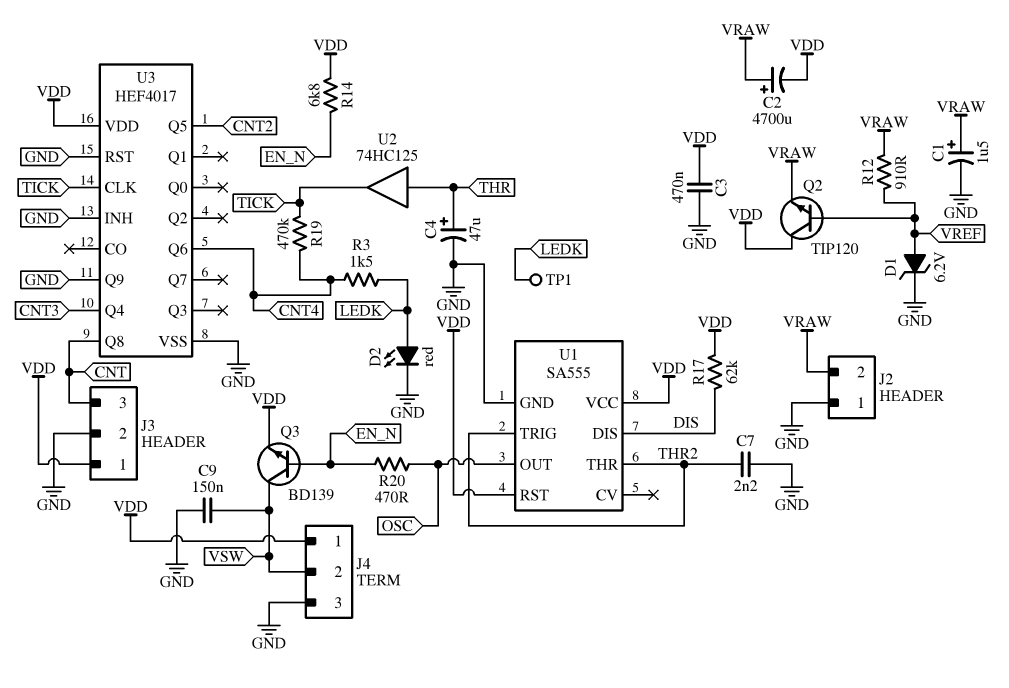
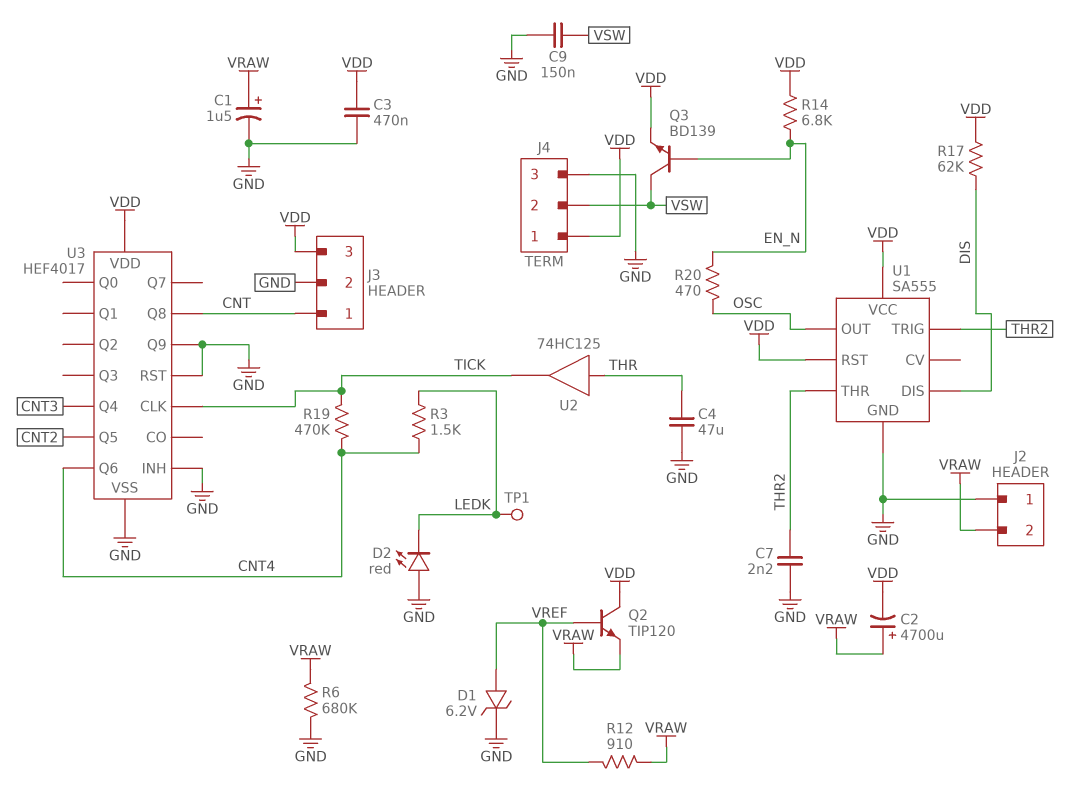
C4: 47uF (plus THR, minus GND) -> 47uF (GND, THR)
D2: LED red (A LEDK, K GND) -> LED red (A GND, K LEDK)
J3 pin 1: VDD -> CNT
J3 pin 3: CNT -> VDD
R6: none -> 680k (GND, VRAW)

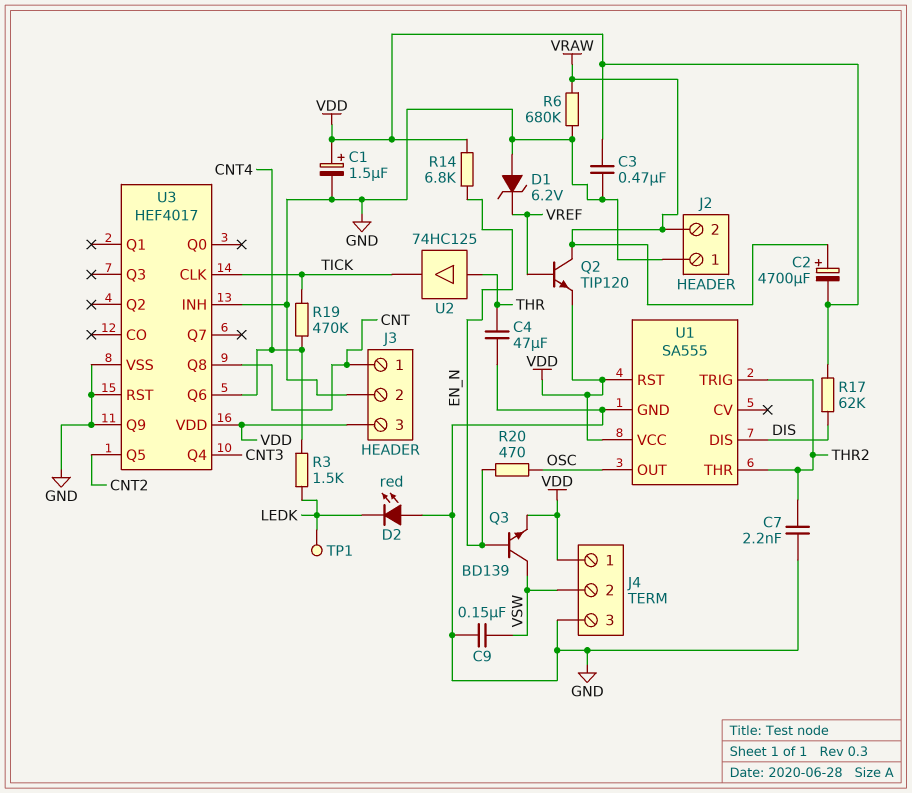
C1: 1.5uF (plus VRAW, minus GND) -> 1.5uF (plus VDD, minus GND)
D1: zener 6.2V (A VREF, K GND) -> zener 6.2V (A GND, K VREF)
Q2: NPN TIP120 (B VREF, C VDD, E VRAW) -> NPN TIP120 (B VREF, C VRAW, E VDD)
R12: 910 (VRAW, VREF) -> none

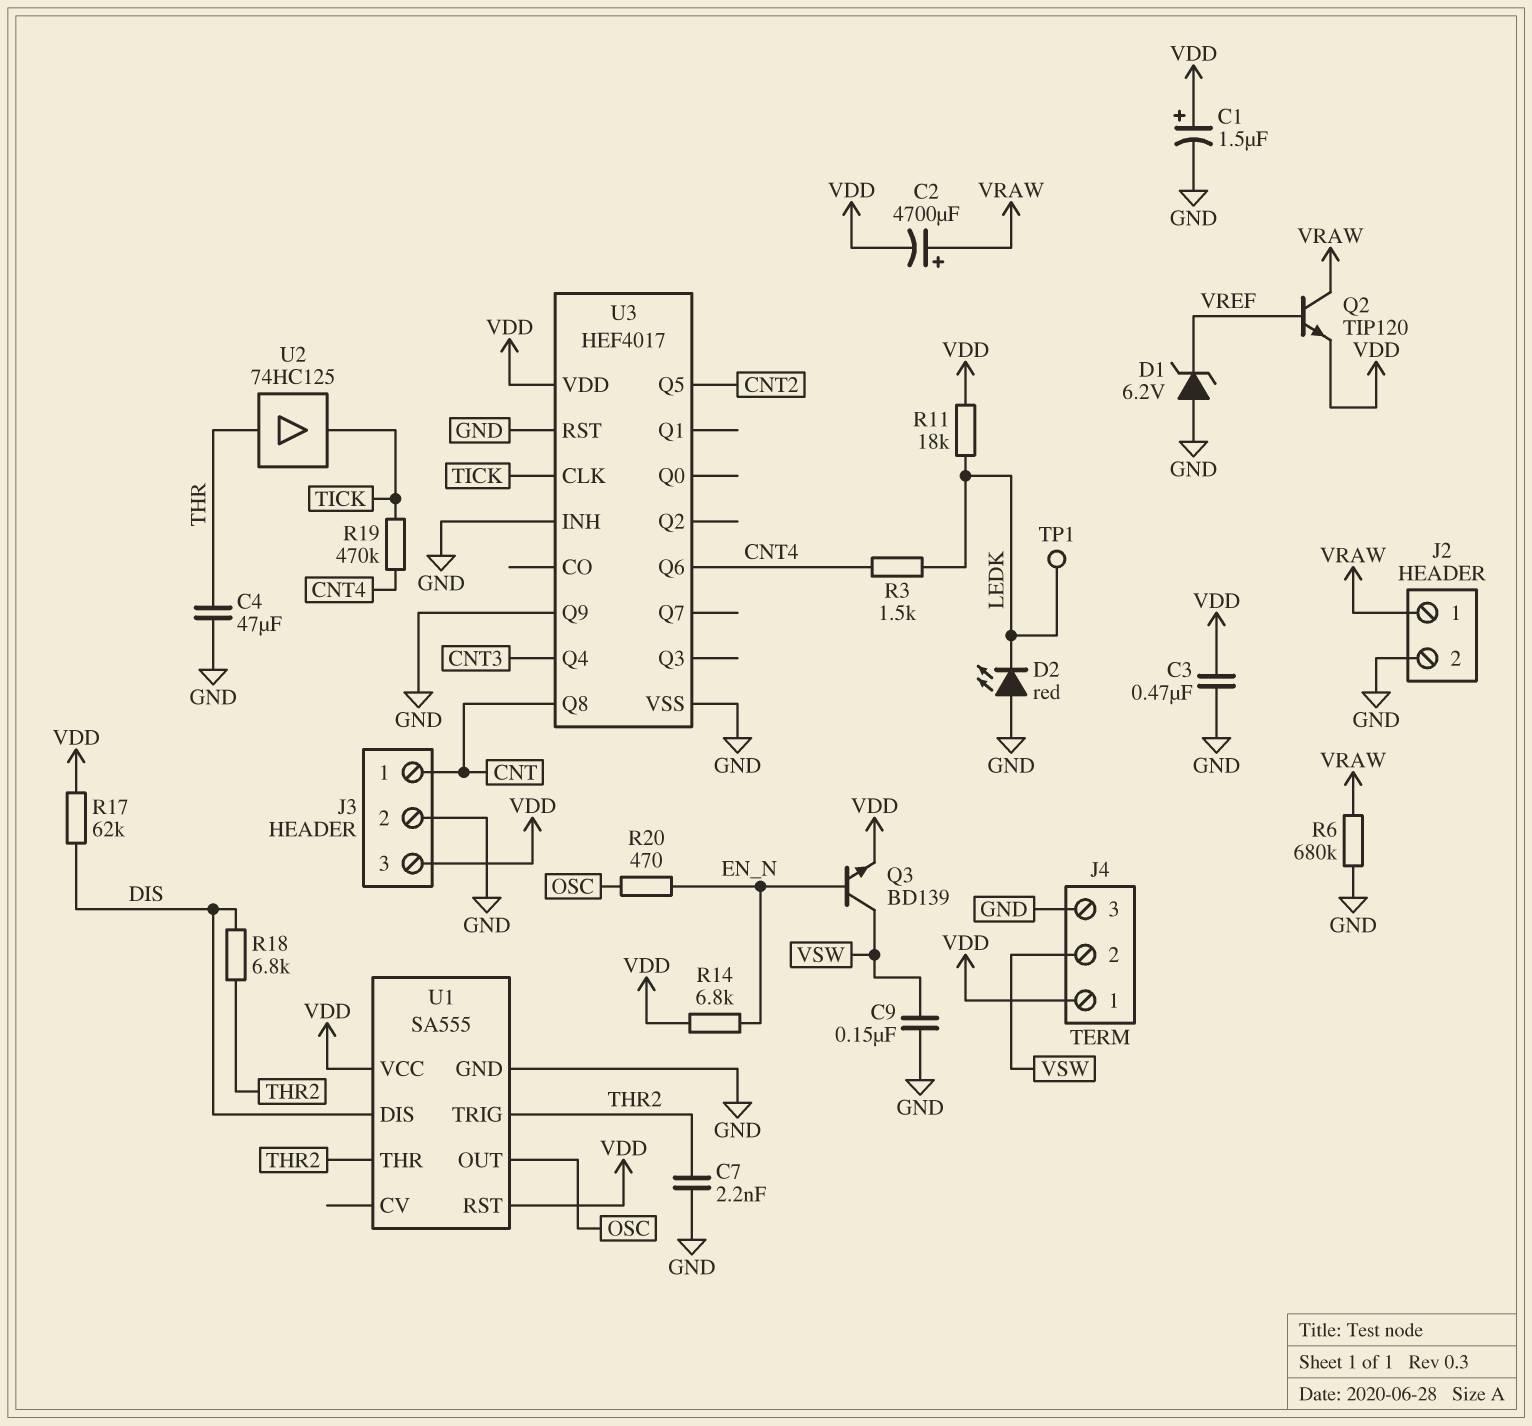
J2 pin 1: GND -> VRAW
J2 pin 2: VRAW -> GND
R11: none -> 18k (LEDK, VDD)
R18: none -> 6.8k (DIS, THR2)

